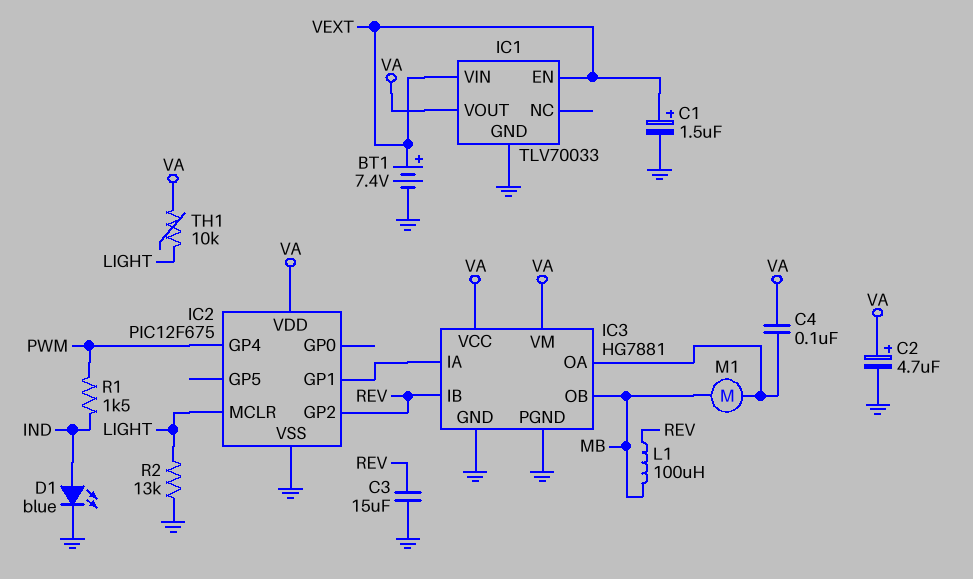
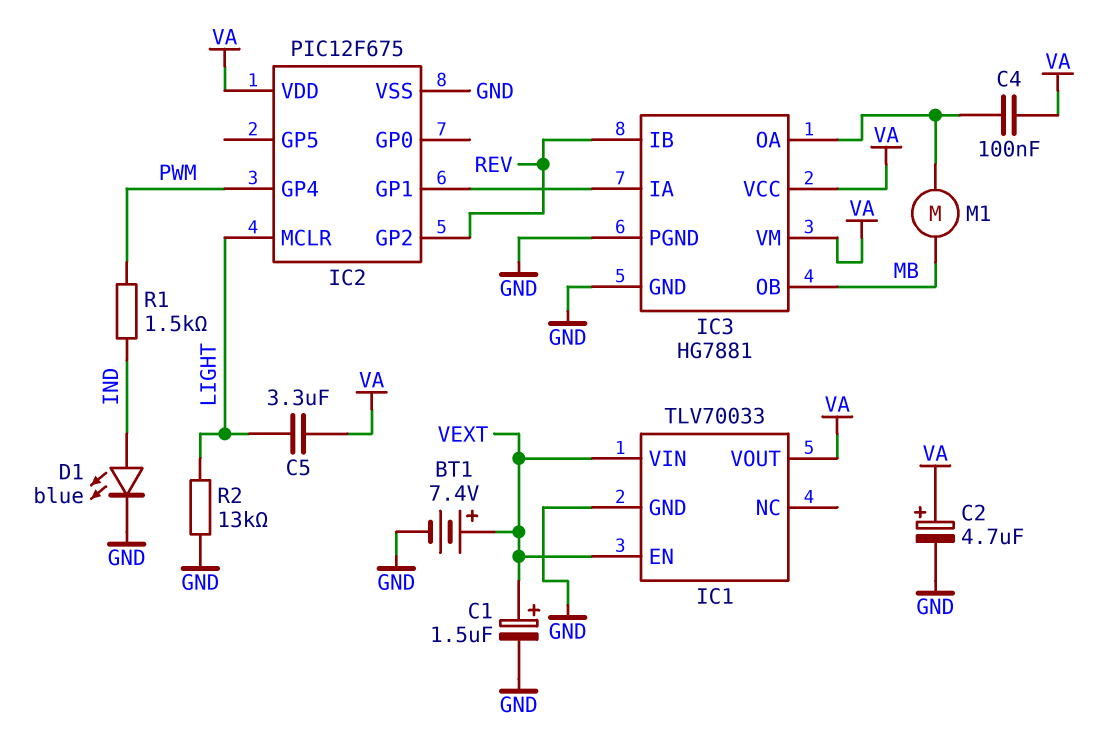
C3: 15uF (GND, REV) -> none
C5: none -> 3.3uF (LIGHT, VA)
L1: 100uH (MB, REV) -> none
TH1: 10k (LIGHT, VA) -> none

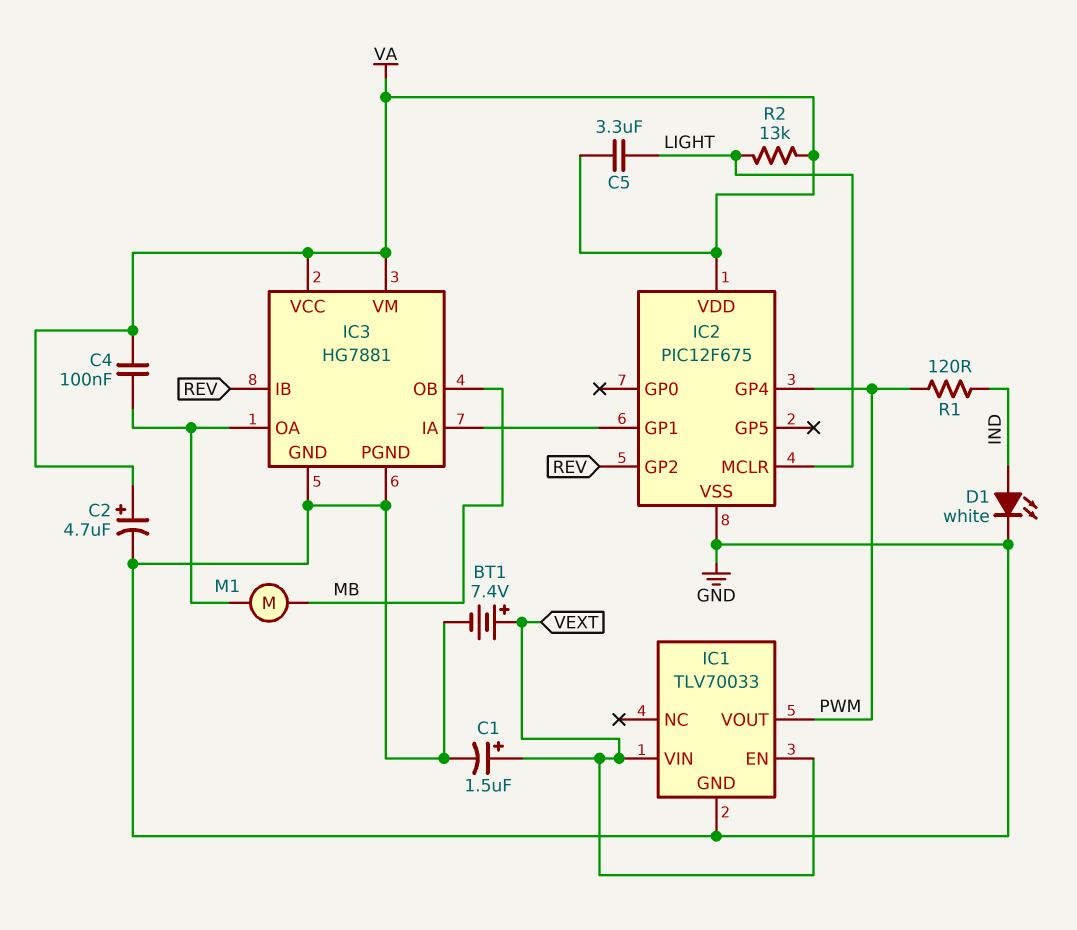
D1: LED blue (A IND, K GND) -> LED white (A IND, K GND)
IC1 pin VOUT: VA -> PWM
R1: 1.5k (IND, PWM) -> 120 (IND, PWM)
R2: 13k (GND, LIGHT) -> 13k (LIGHT, VA)

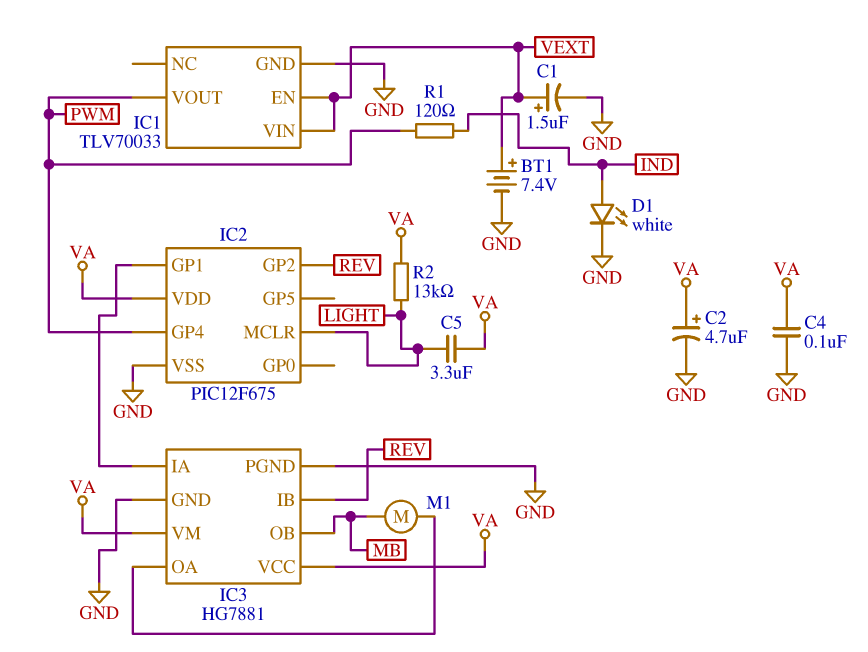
C4: 100nF (IC3/OA, VA) -> 100nF (GND, VA)

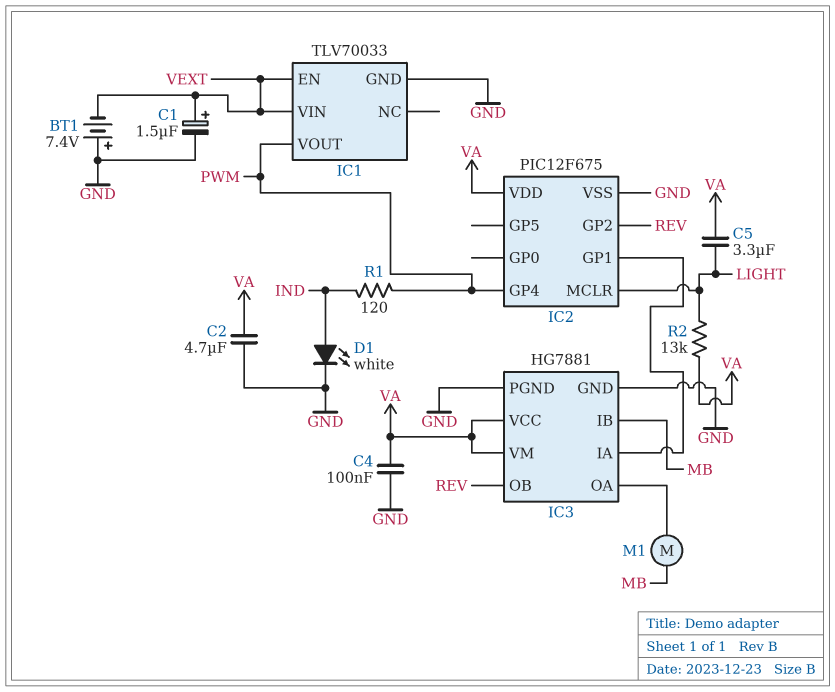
BT1: 7.4V (plus VEXT, minus GND) -> 7.4V (plus GND, minus VEXT)
C2: 4.7uF (plus VA, minus GND) -> 4.7uF (GND, VA)
IC3 pin IB: REV -> MB
IC3 pin OB: MB -> REV

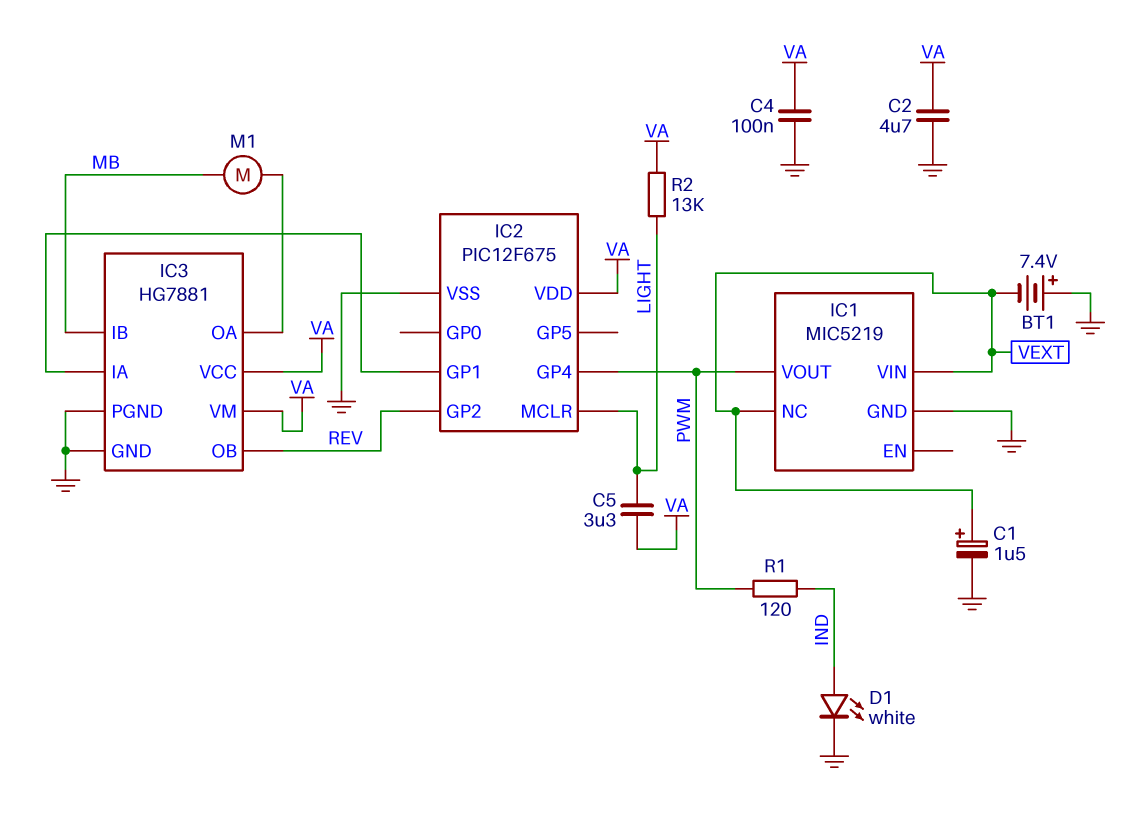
IC1: TLV70033 -> MIC5219
IC1 pin EN: VEXT -> none
IC1 pin NC: none -> VEXT

